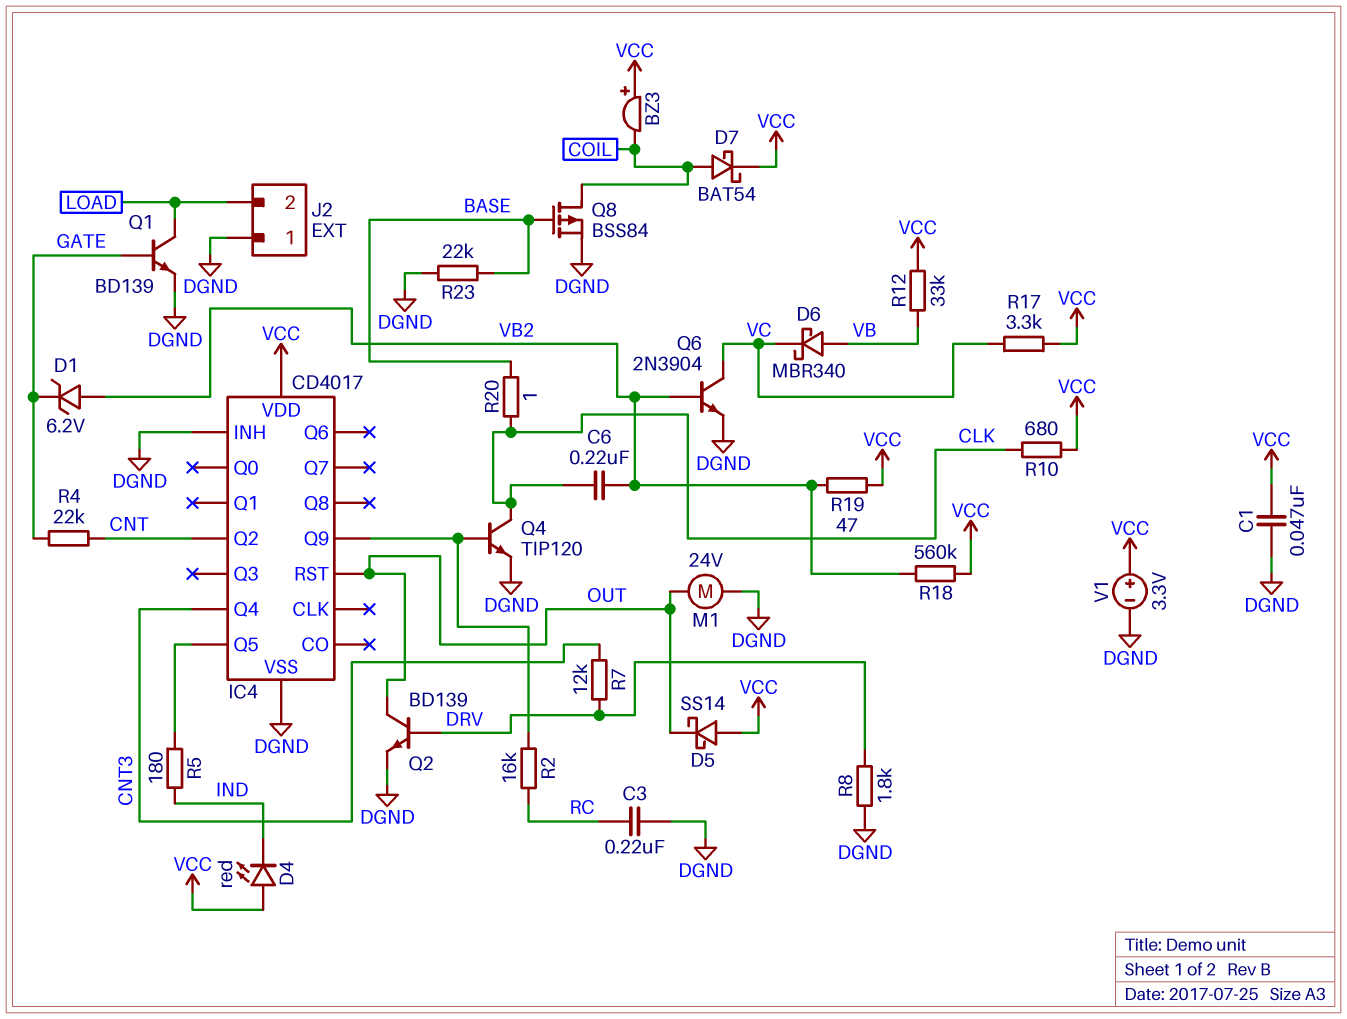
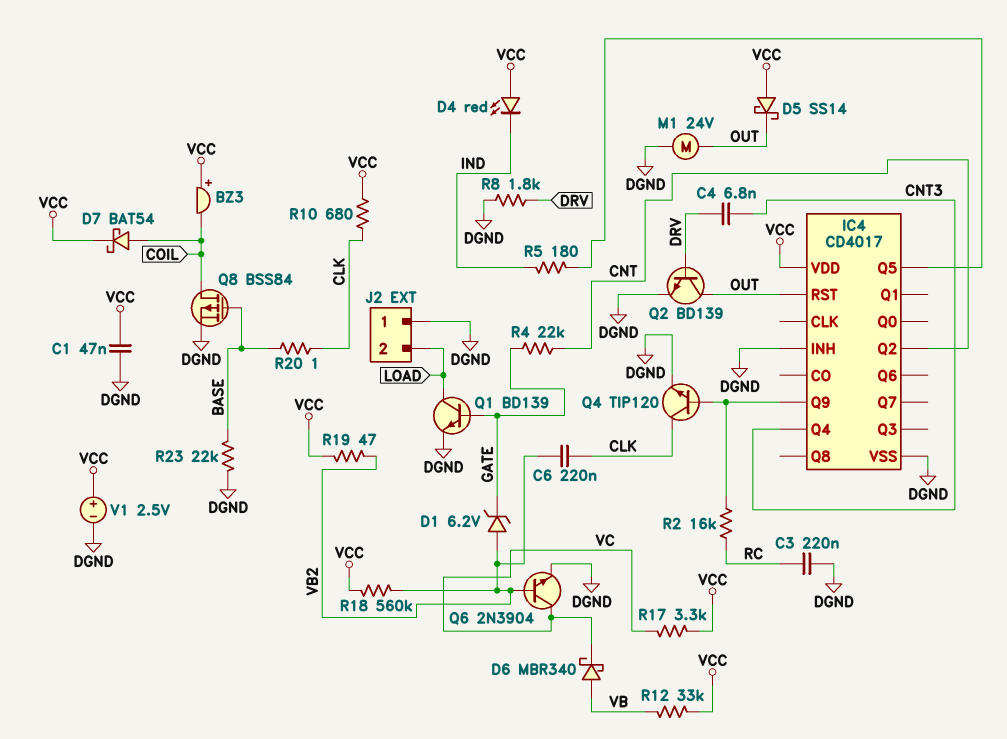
C4: none -> 6.8nF (CNT3, DRV)
R7: 12k (CNT3, DRV) -> none
V1: 3.3V (plus VCC, minus DGND) -> 2.5V (plus VCC, minus DGND)

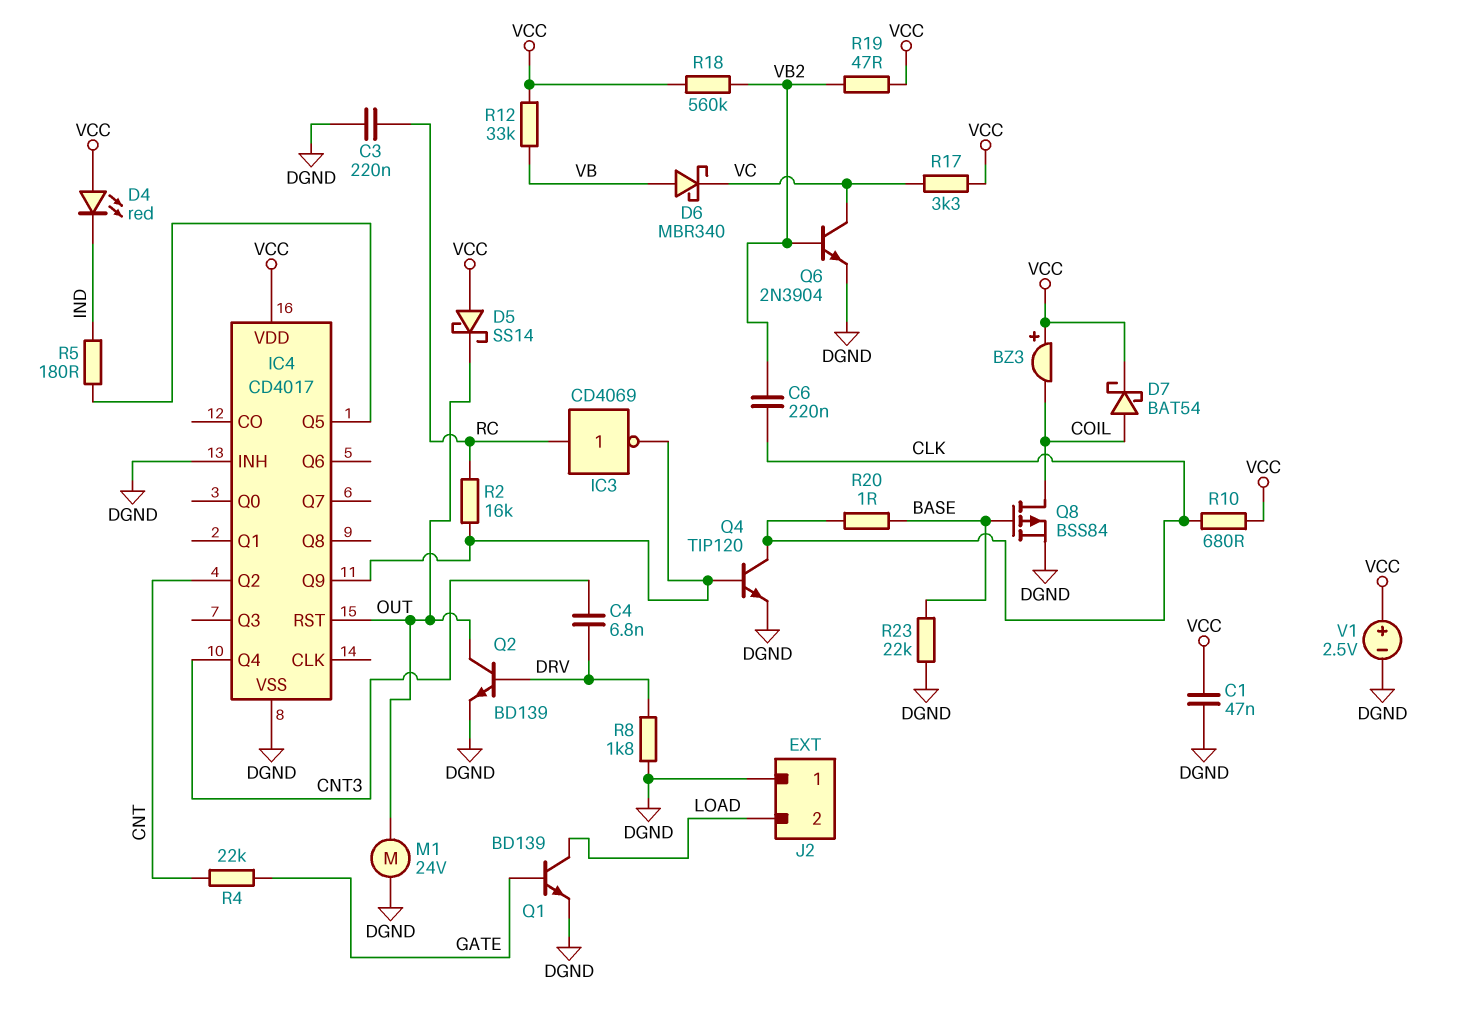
D1: zener 6.2V (A VB2, K GATE) -> none
IC3: none -> NOT CD4069 (in RC, out IC4/Q9)

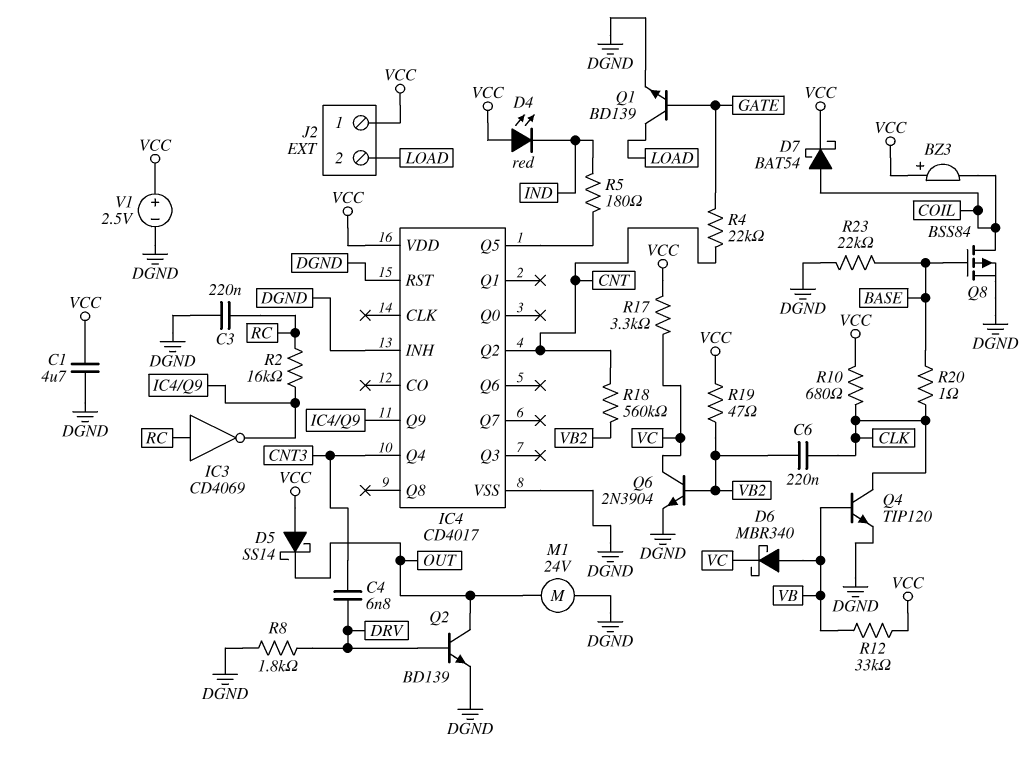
C1: 47nF (DGND, VCC) -> 4.7uF (DGND, VCC)
IC4 pin RST: OUT -> DGND
J2 pin 1: DGND -> VCC
Q4: NPN TIP120 (B IC4/Q9, C CLK, E DGND) -> NPN TIP120 (B VB, C CLK, E DGND)
R18: 560k (VB2, VCC) -> 560k (CNT, VB2)

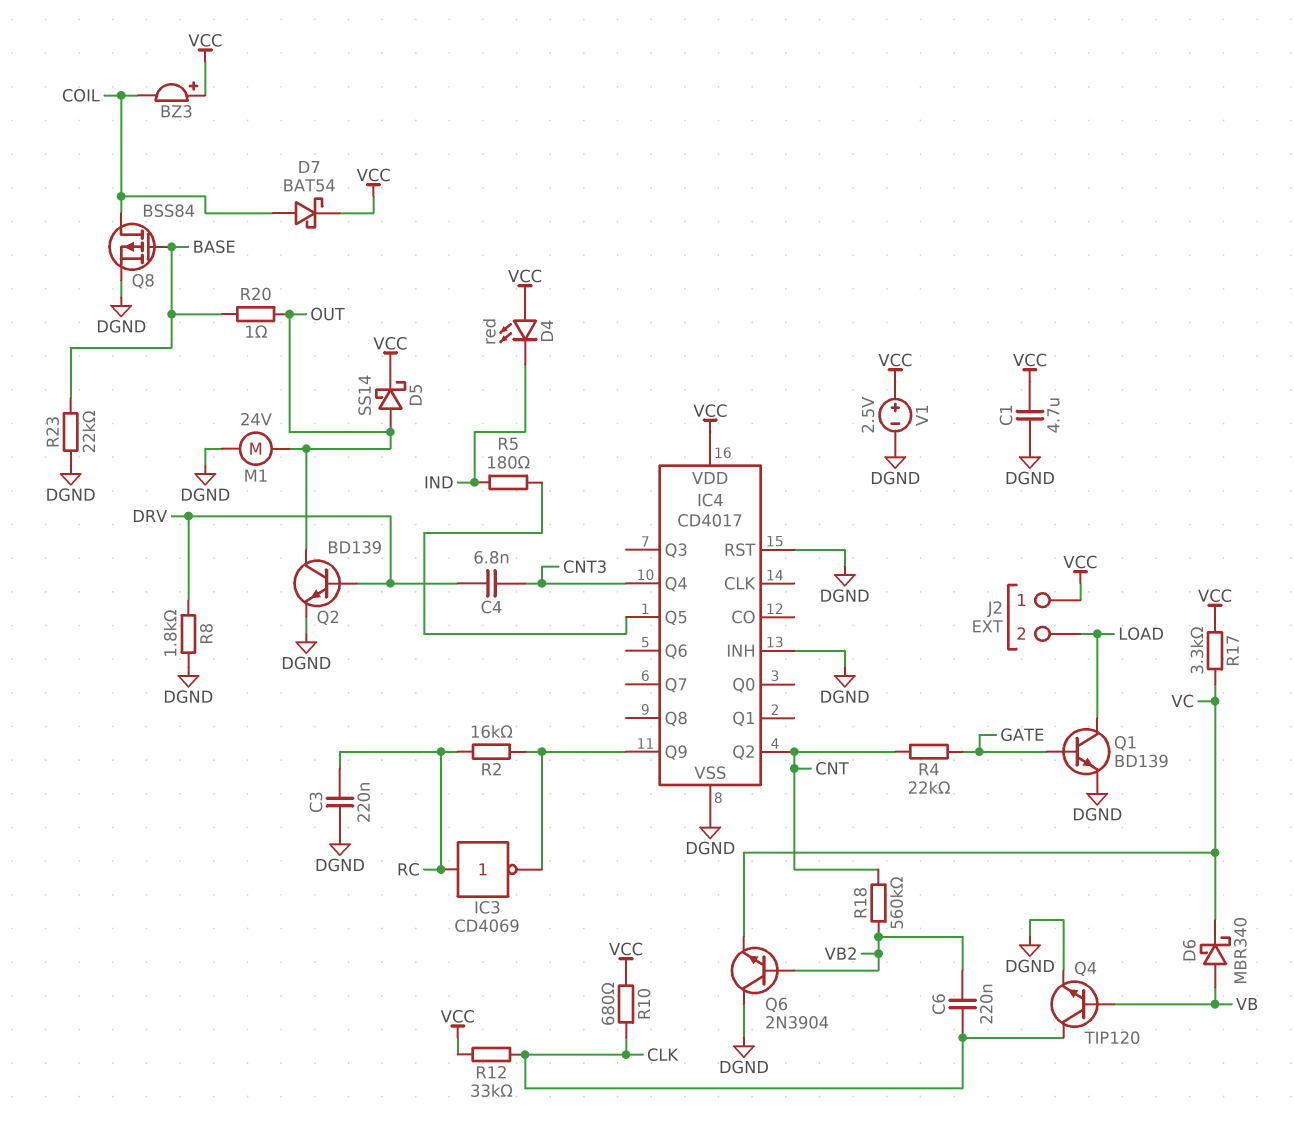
D5: schottky SS14 (A VCC, K OUT) -> schottky SS14 (A OUT, K VCC)
Q6: NPN 2N3904 (B VB2, C VC, E DGND) -> NPN 2N3904 (B VB2, C DGND, E VC)
R12: 33k (VB, VCC) -> 33k (CLK, VCC)
R19: 47 (VB2, VCC) -> none
R20: 1 (BASE, CLK) -> 1 (BASE, OUT)

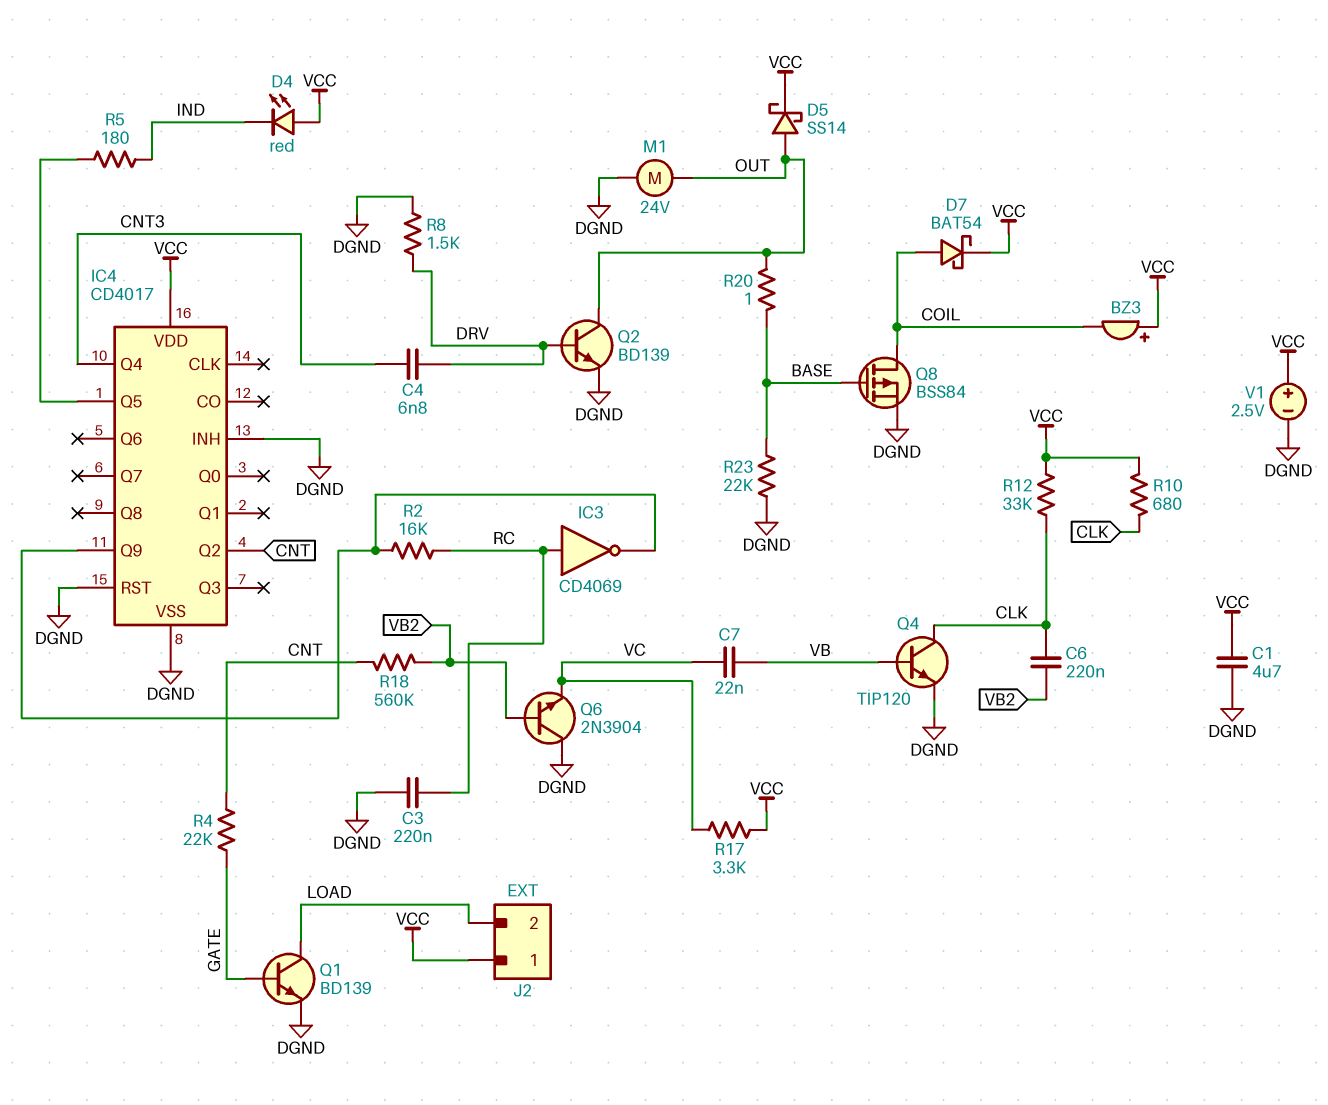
C7: none -> 22nF (VB, VC)
D6: schottky MBR340 (A VB, K VC) -> none
R8: 1.8k (DGND, DRV) -> 1.5k (DGND, DRV)

